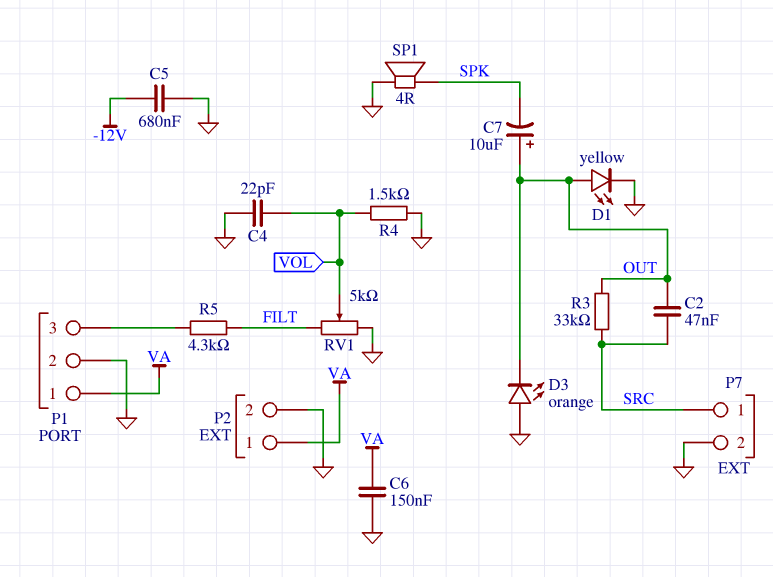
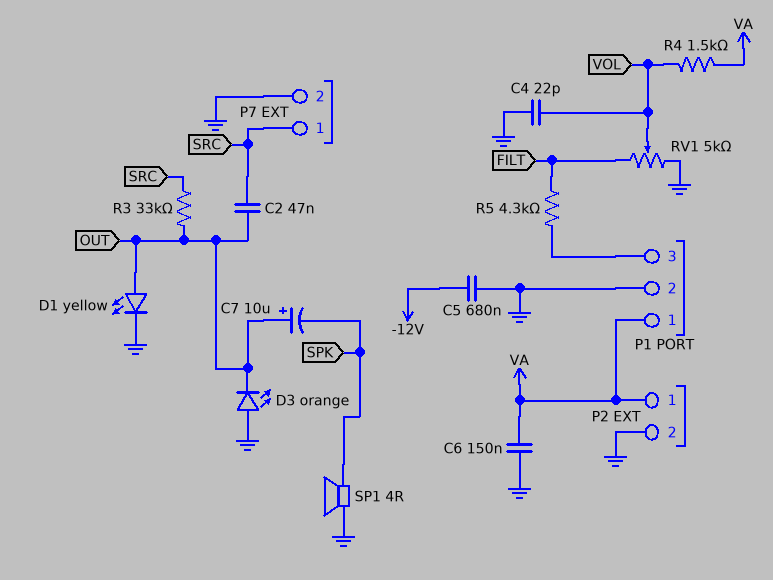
R4: 1.5k (GND, VOL) -> 1.5k (VA, VOL)

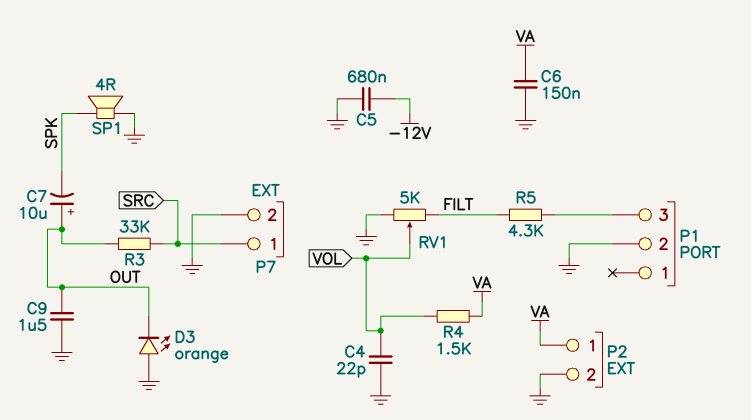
C2: 47nF (OUT, SRC) -> none
C9: none -> 1.5uF (GND, OUT)
D1: LED yellow (A OUT, K GND) -> none
P1 pin 1: VA -> none

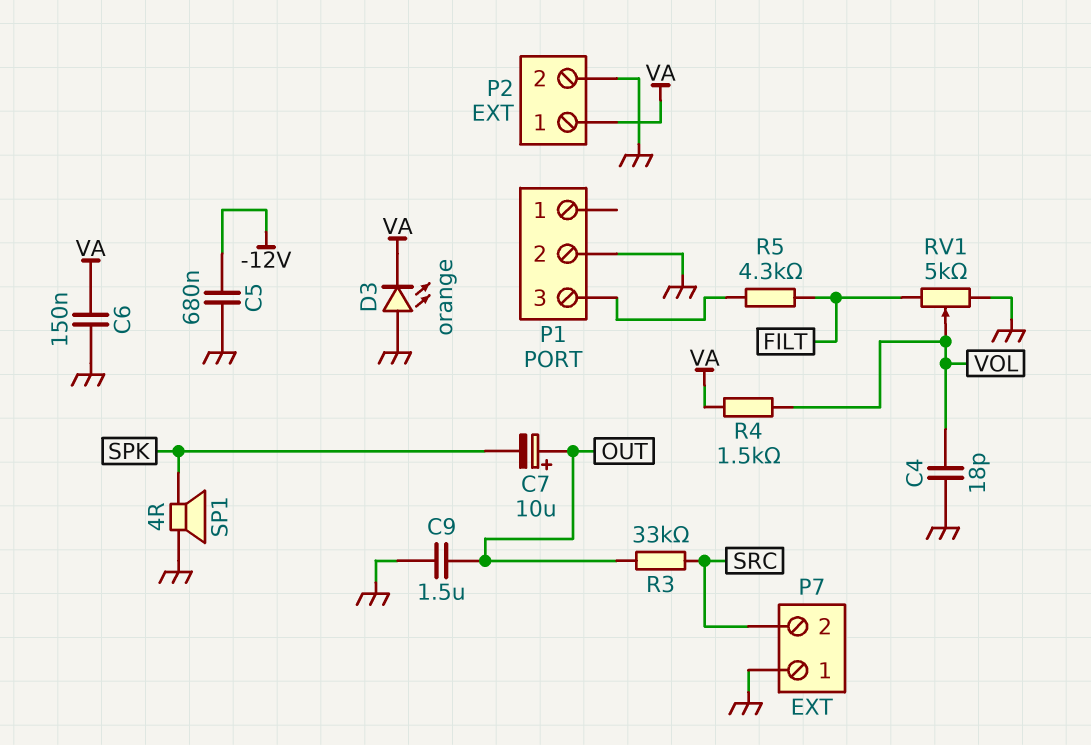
C4: 22pF (GND, VOL) -> 18pF (GND, VOL)
D3: LED orange (A GND, K OUT) -> LED orange (A GND, K VA)
P7 pin 1: SRC -> GND
P7 pin 2: GND -> SRC

